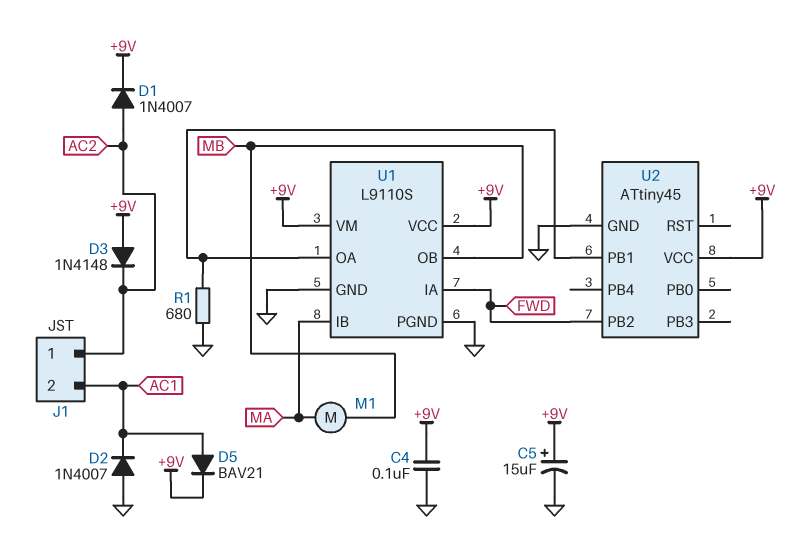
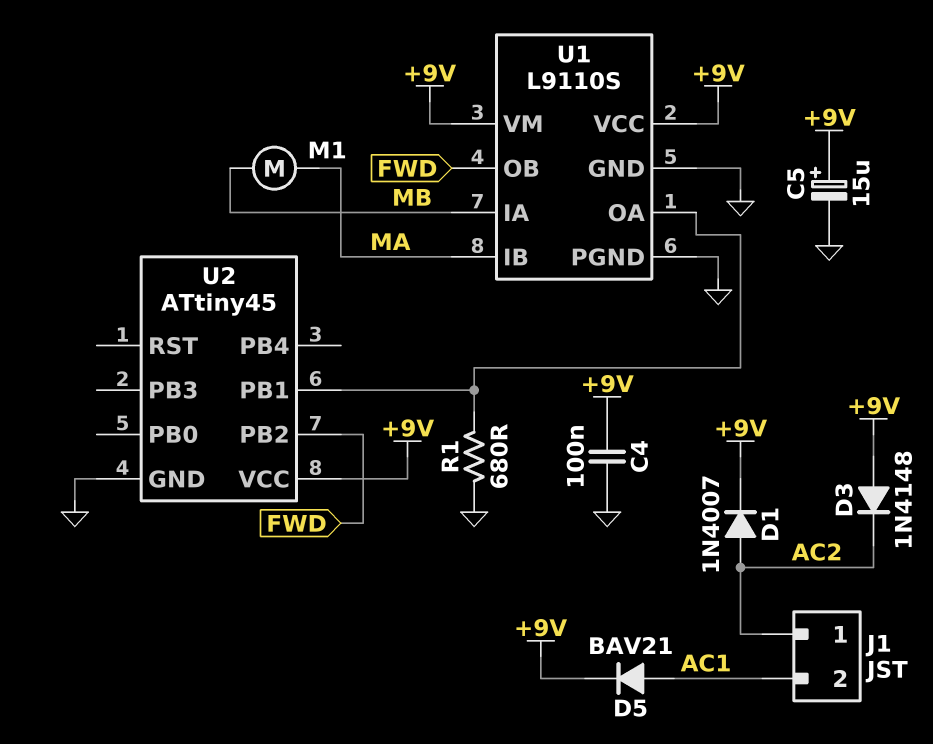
D2: diode 1N4007 (A GND, K AC1) -> none
U1 pin IA: FWD -> MB
U1 pin OB: MB -> FWD

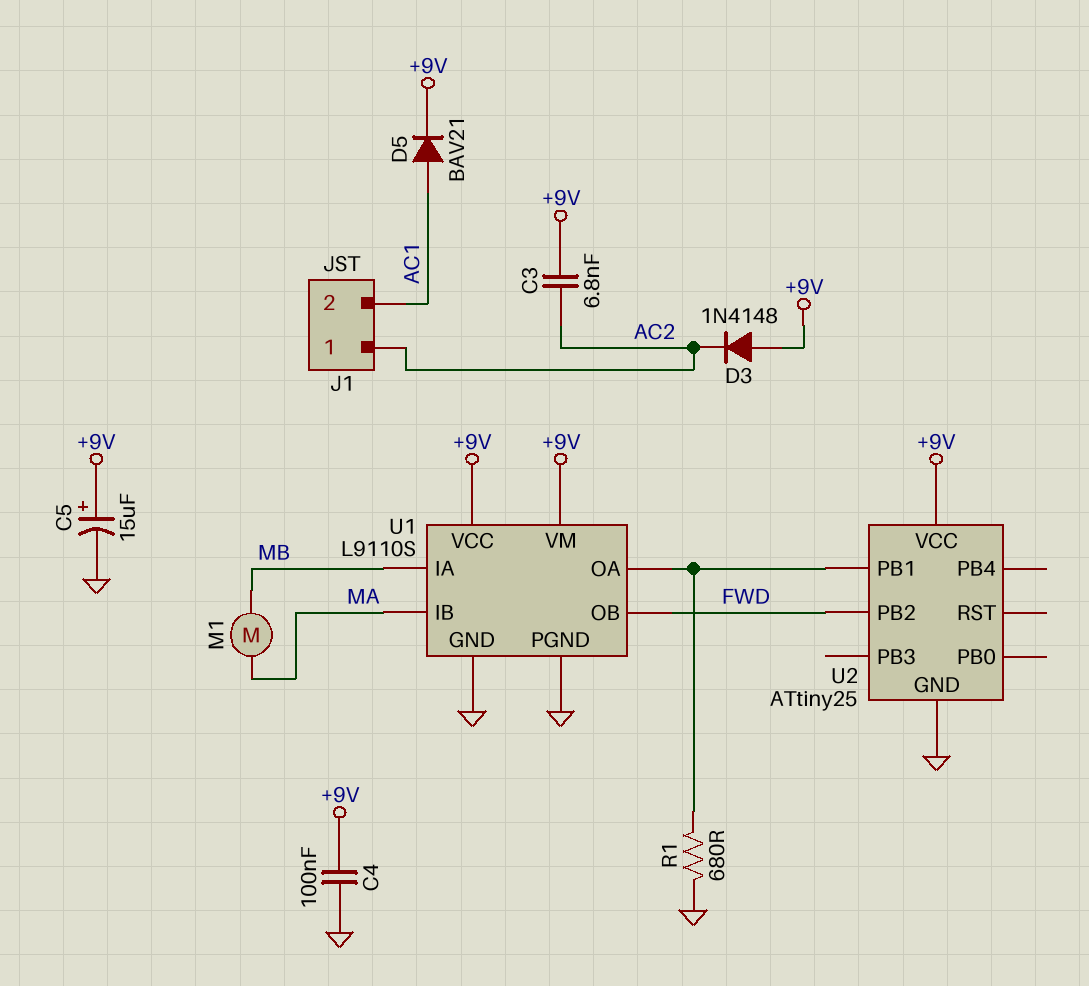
C3: none -> 6.8nF (+9V, AC2)
D1: diode 1N4007 (A AC2, K +9V) -> none
U2: ATtiny45 -> ATtiny25

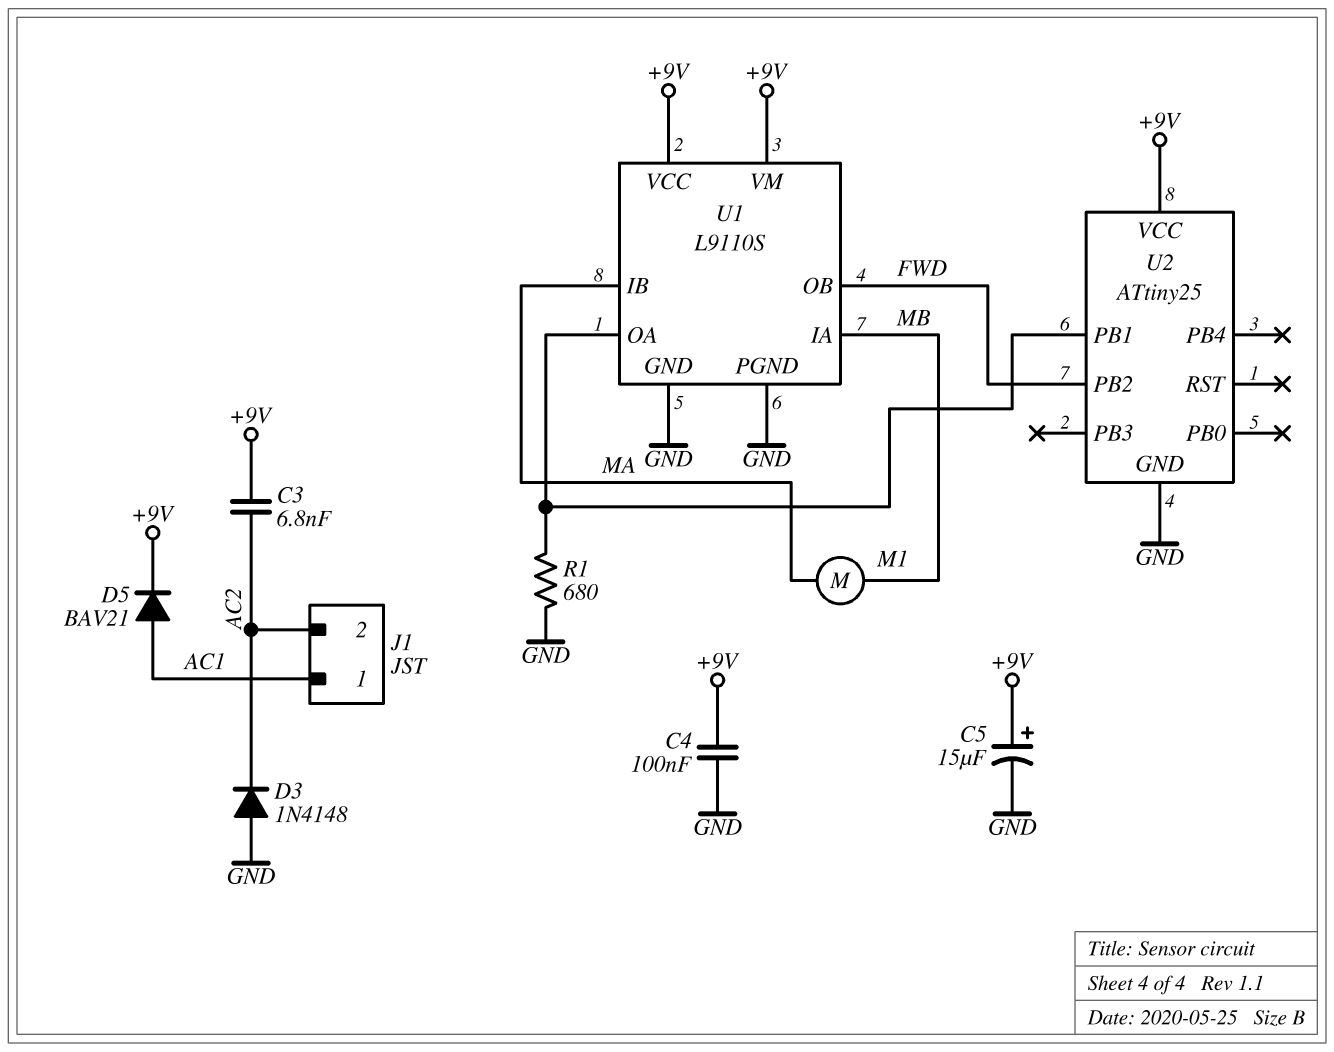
D3: diode 1N4148 (A +9V, K AC2) -> diode 1N4148 (A GND, K AC2)
J1 pin 1: AC2 -> AC1
J1 pin 2: AC1 -> AC2

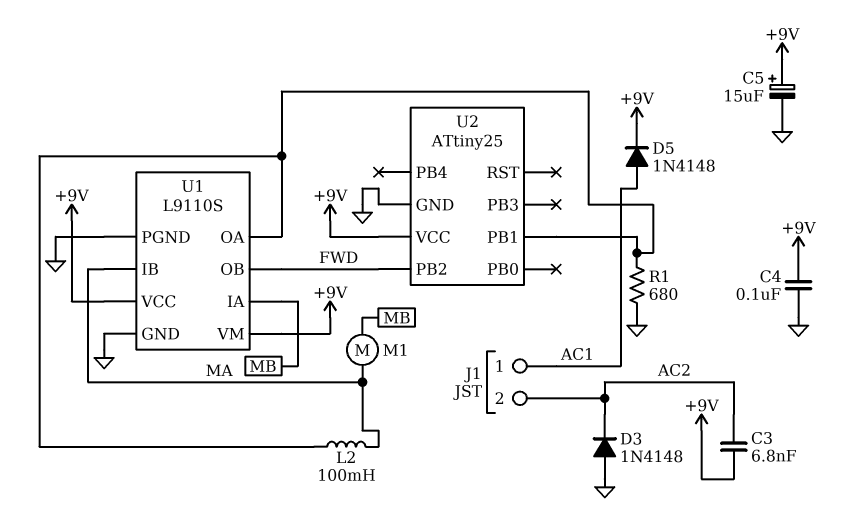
D5: diode BAV21 (A AC1, K +9V) -> diode 1N4148 (A AC1, K +9V)
L2: none -> 100mH (MA, U1/OA)

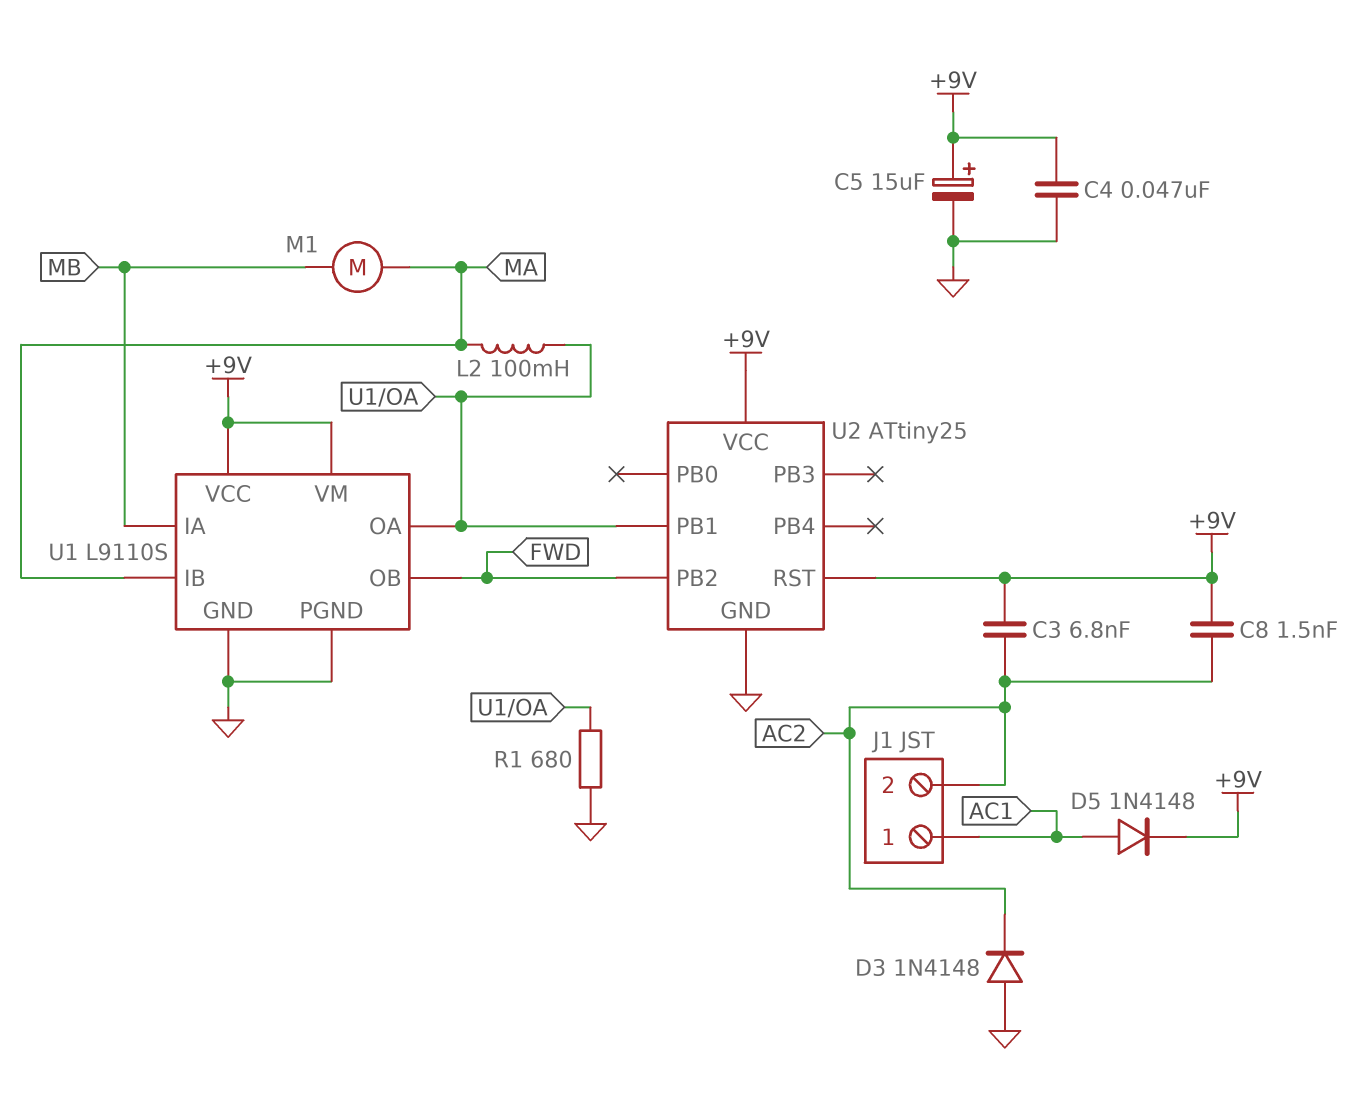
C4: 100nF (+9V, GND) -> 47nF (+9V, GND)
C8: none -> 1.5nF (+9V, AC2)
U2 pin RST: none -> +9V

